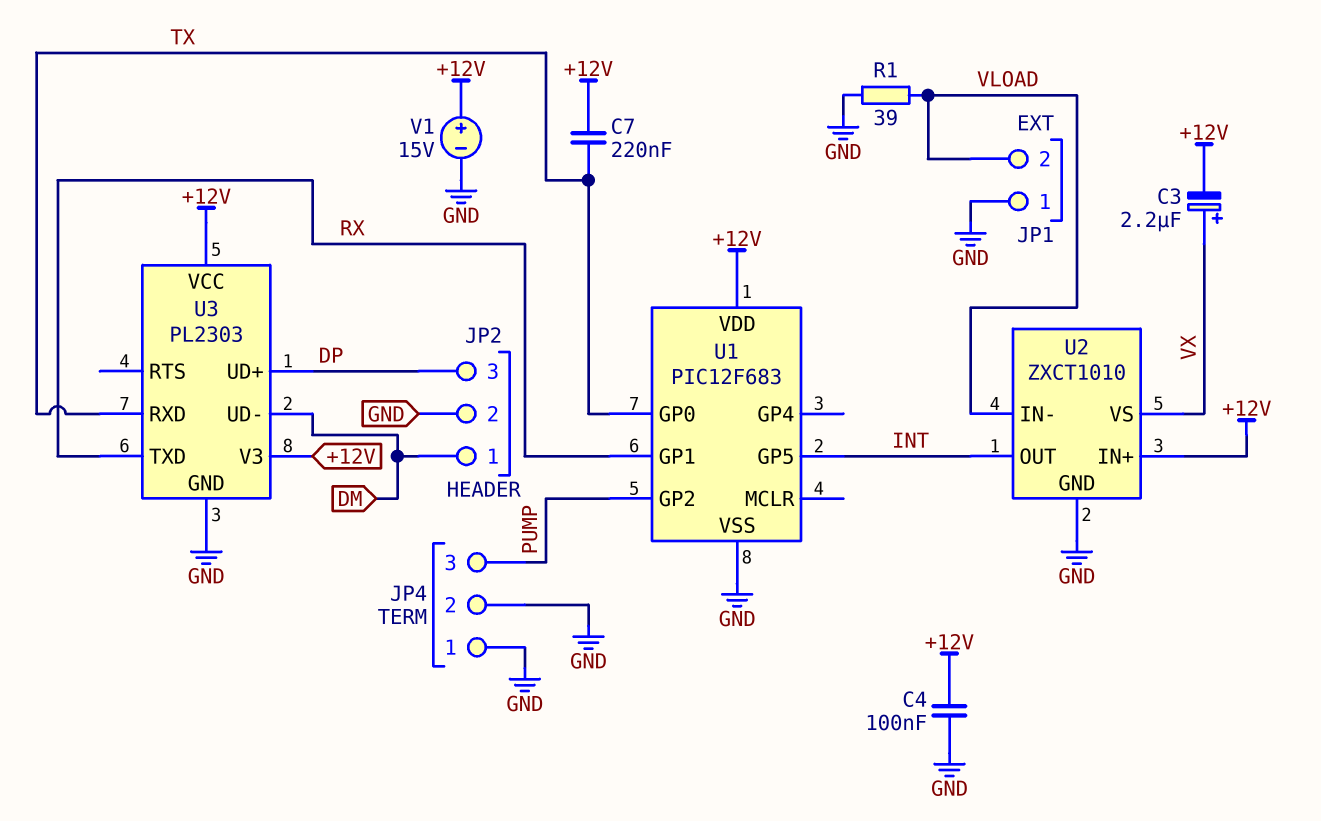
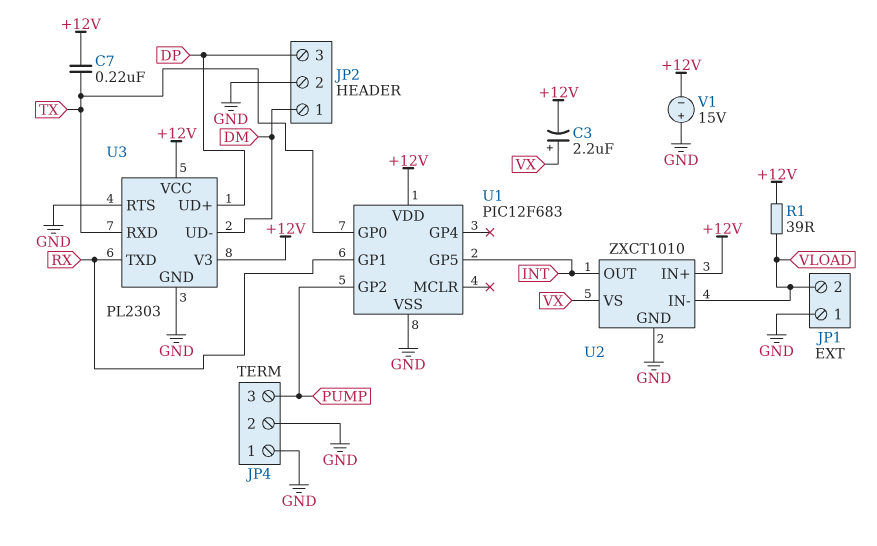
C4: 100nF (+12V, GND) -> none
R1: 39 (GND, VLOAD) -> 39 (+12V, VLOAD)
U3 pin RTS: none -> GND
V1: 15V (plus +12V, minus GND) -> 15V (plus GND, minus +12V)

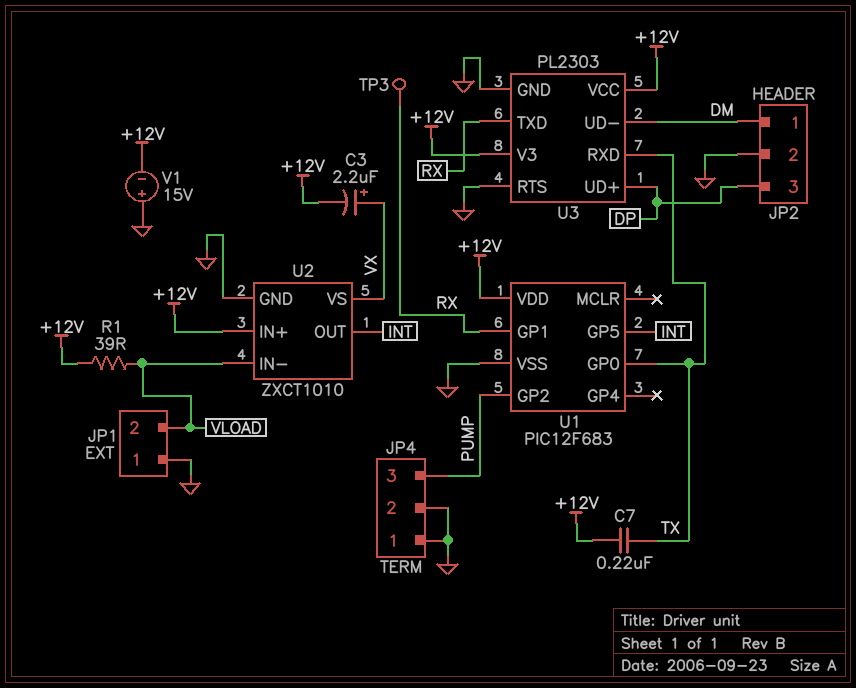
TP3: none -> test point (RX)

